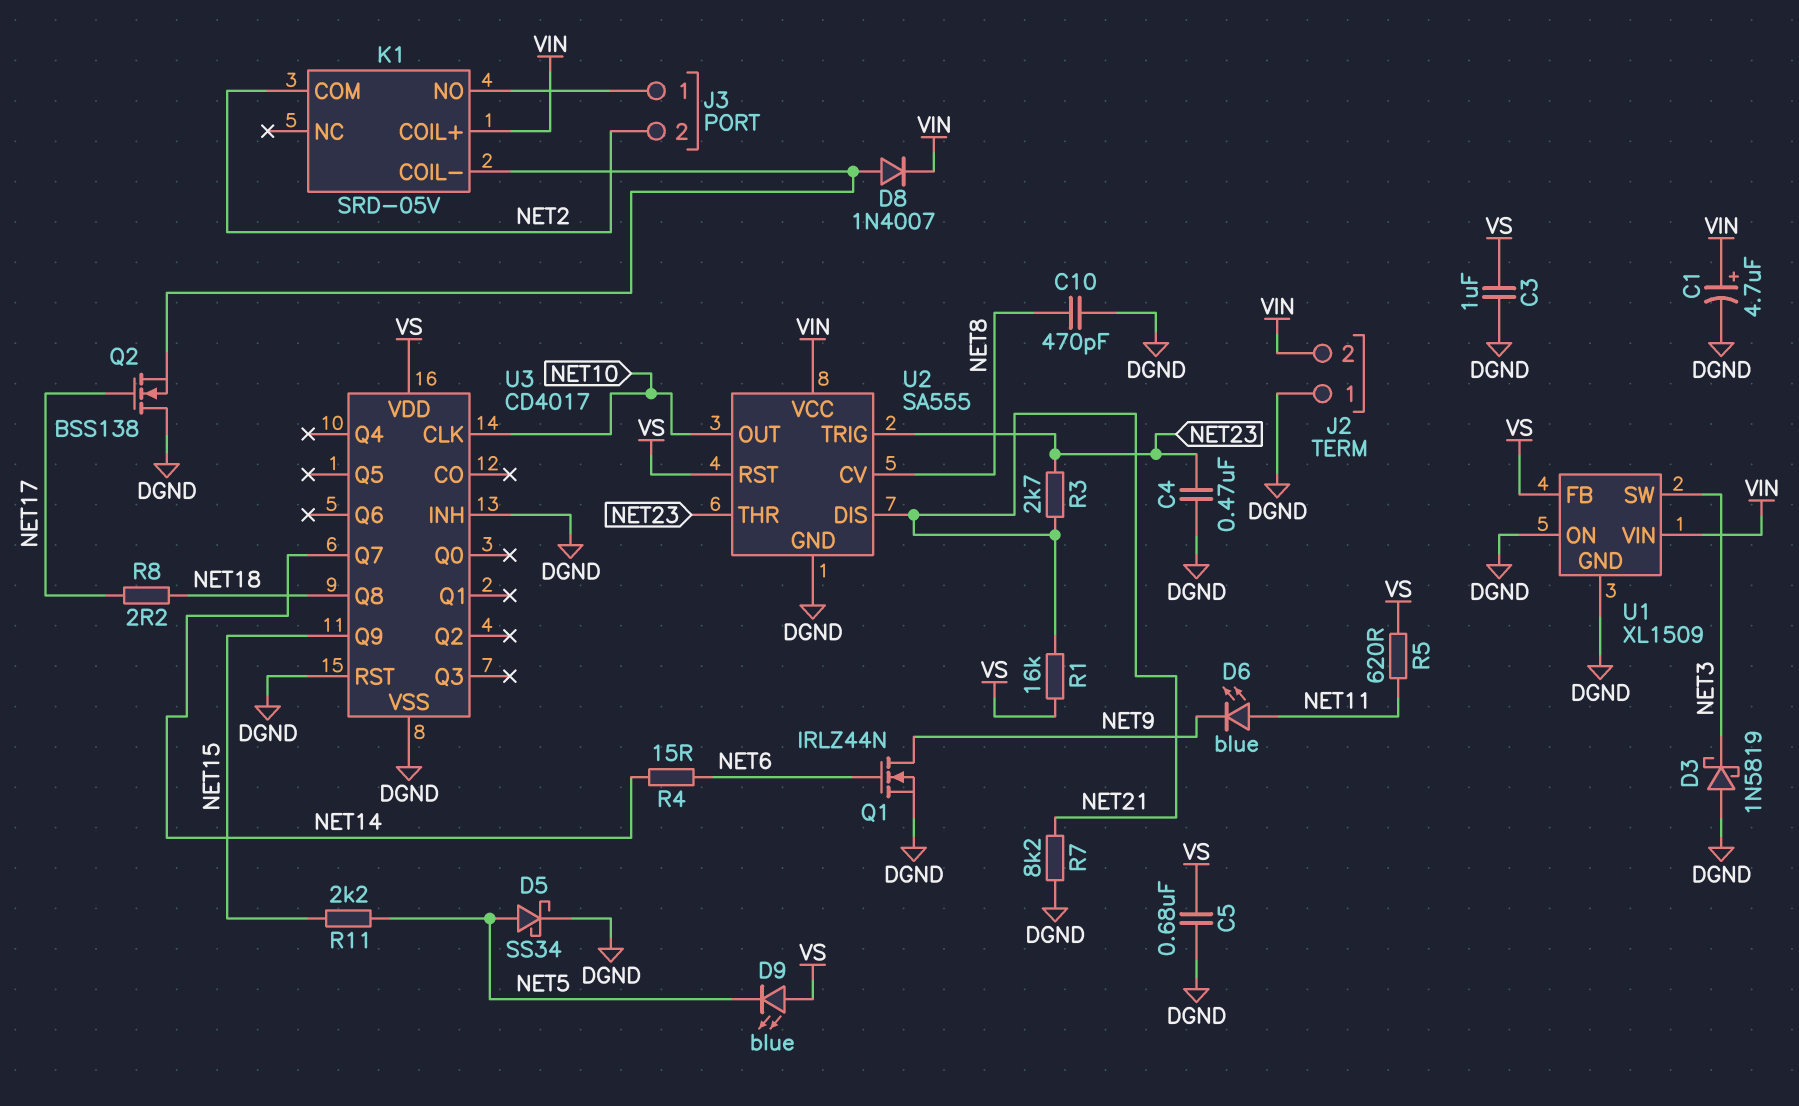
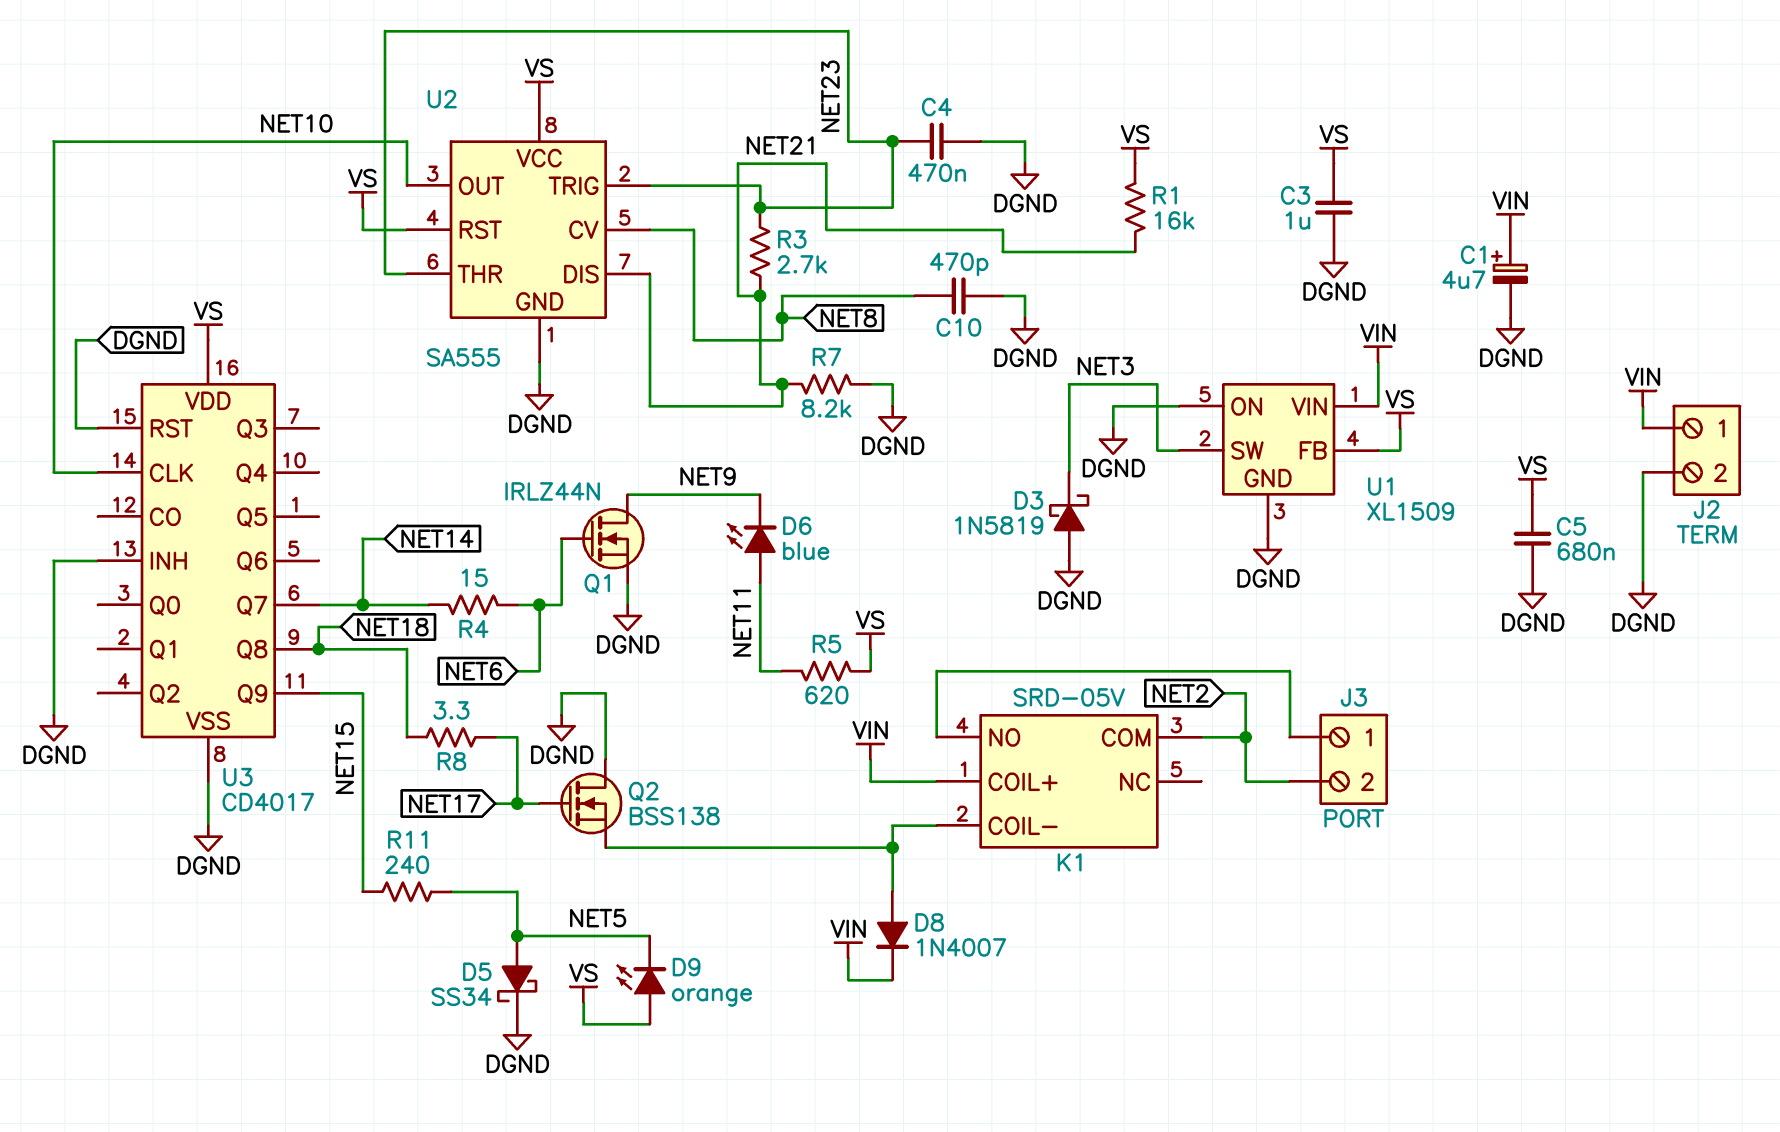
D9: LED blue (A VS, K NET5) -> LED orange (A VS, K NET5)
J2 pin 1: DGND -> VIN
J2 pin 2: VIN -> DGND
R8: 2.2 (NET17, NET18) -> 3.3 (NET17, NET18)
R11: 2.2k (NET5, NET15) -> 240 (NET5, NET15)
U2 pin VCC: VIN -> VS

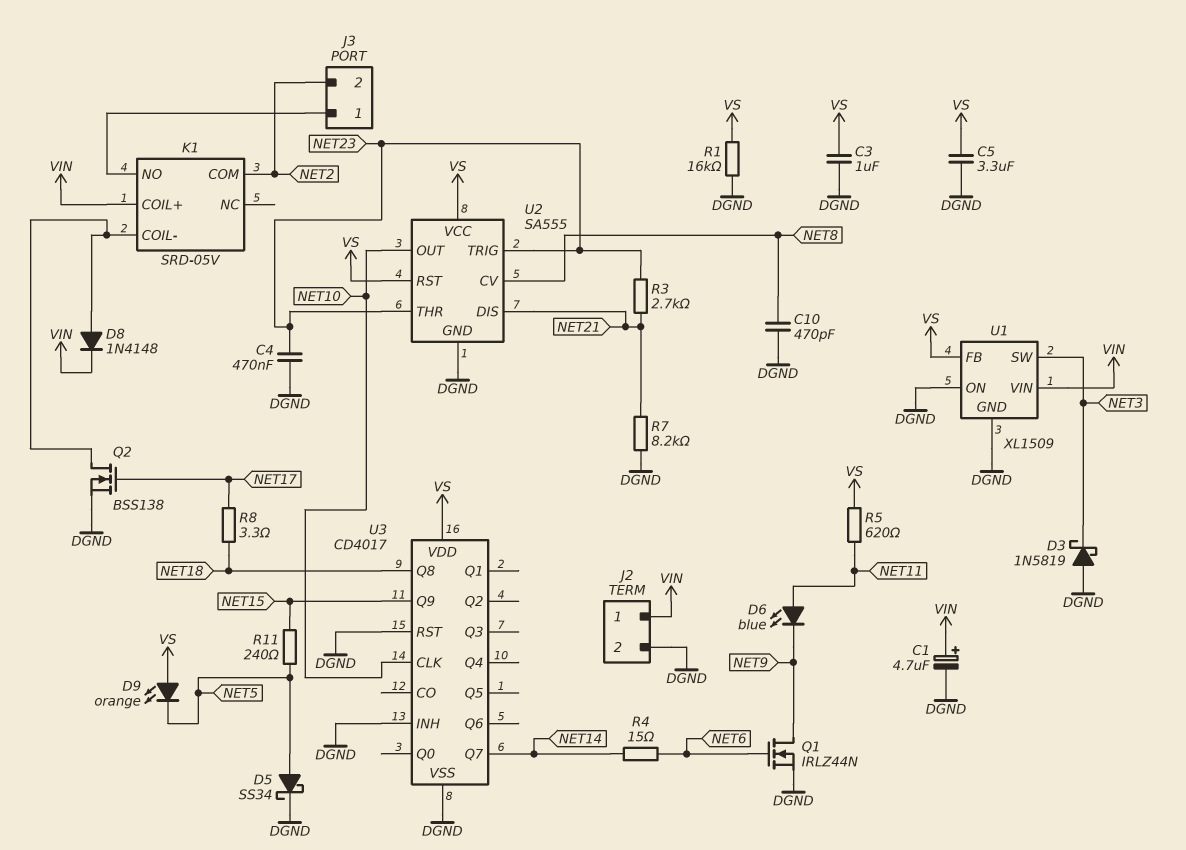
C5: 680nF (DGND, VS) -> 3.3uF (DGND, VS)
D8: diode 1N4007 (A K1/COIL-, K VIN) -> diode 1N4148 (A K1/COIL-, K VIN)
Q2: NMOS BSS138 (G NET17, D DGND, S K1/COIL-) -> NMOS BSS138 (G NET17, D K1/COIL-, S DGND)
R1: 16k (NET21, VS) -> 16k (DGND, VS)

